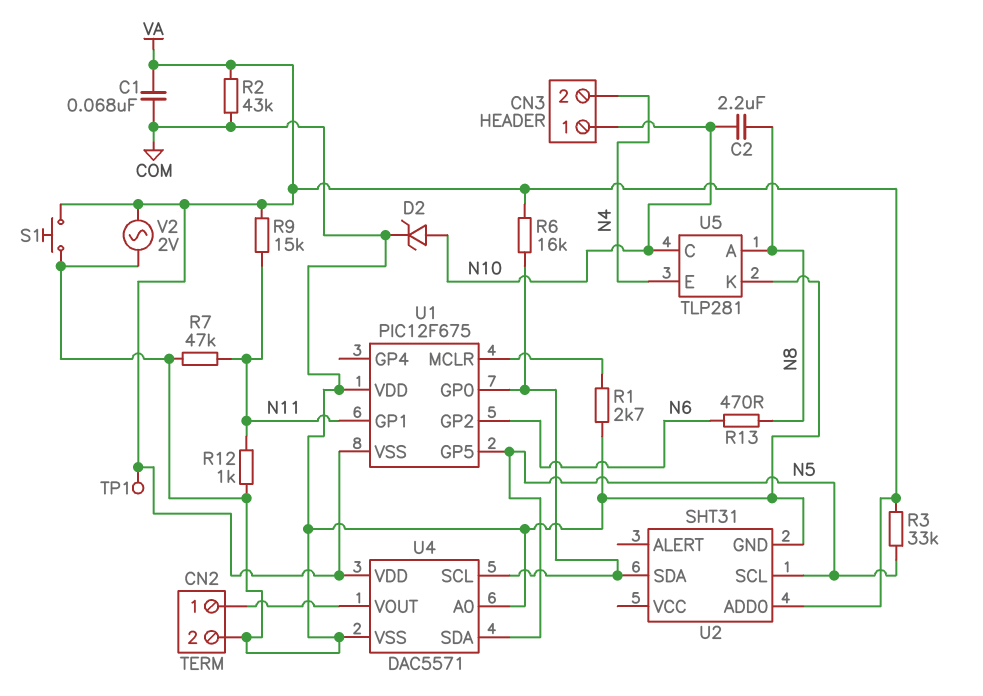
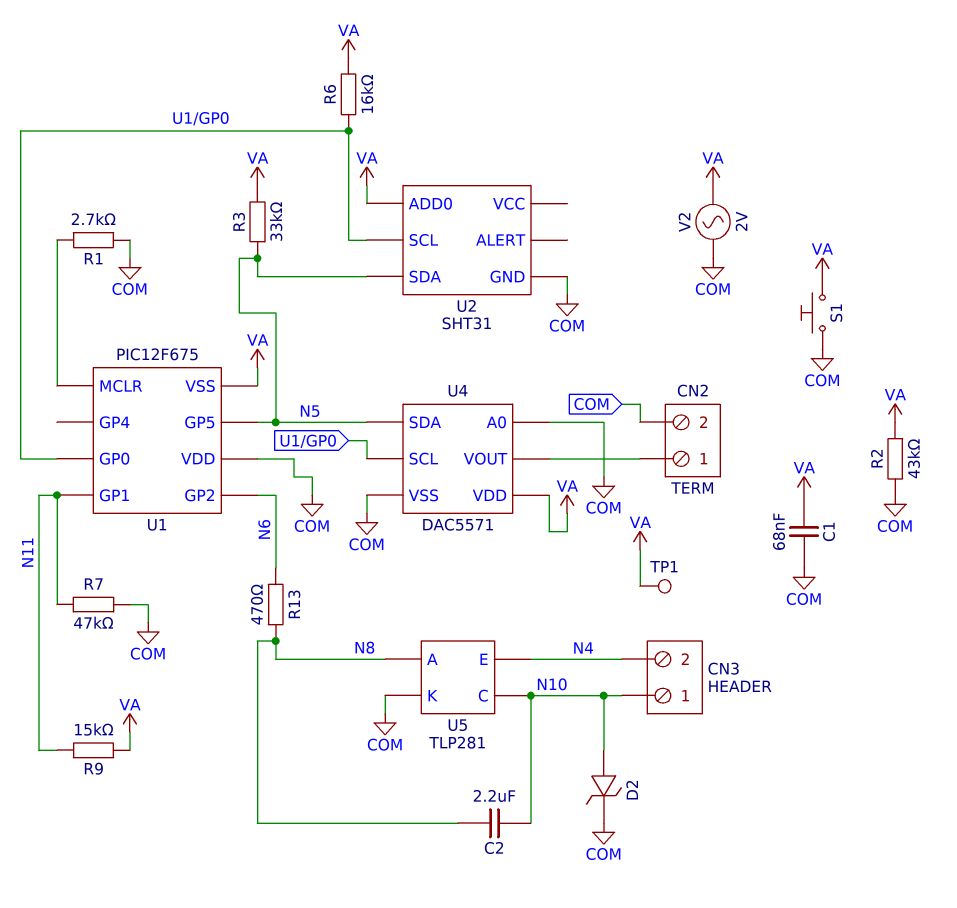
R12: 1k (COM, N11) -> none
U2 pin SCL: N5 -> U1/GP0
U2 pin SDA: U1/GP0 -> N5

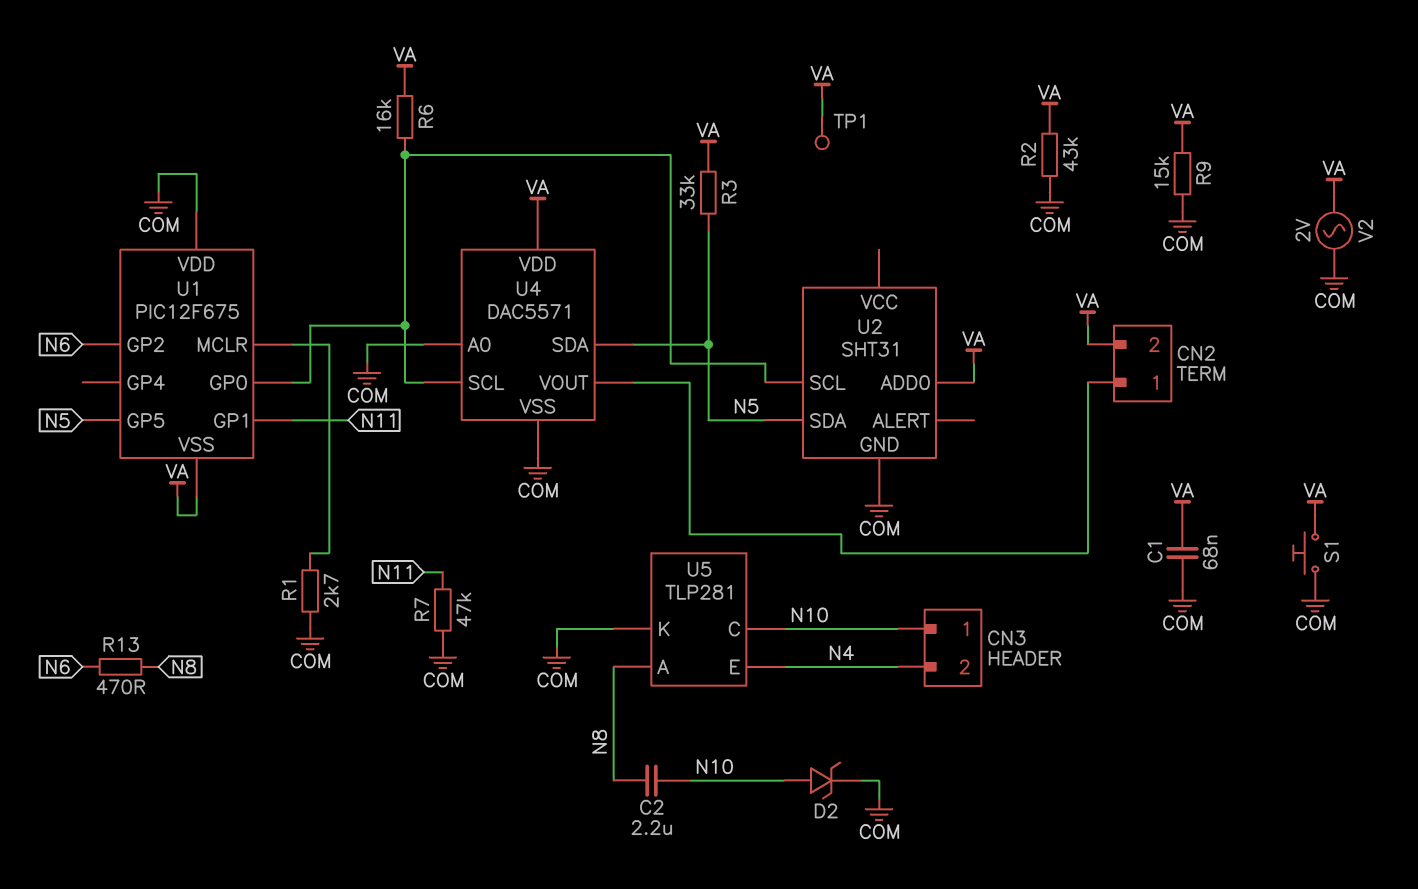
CN2 pin 2: COM -> VA
R9: 15k (N11, VA) -> 15k (COM, VA)

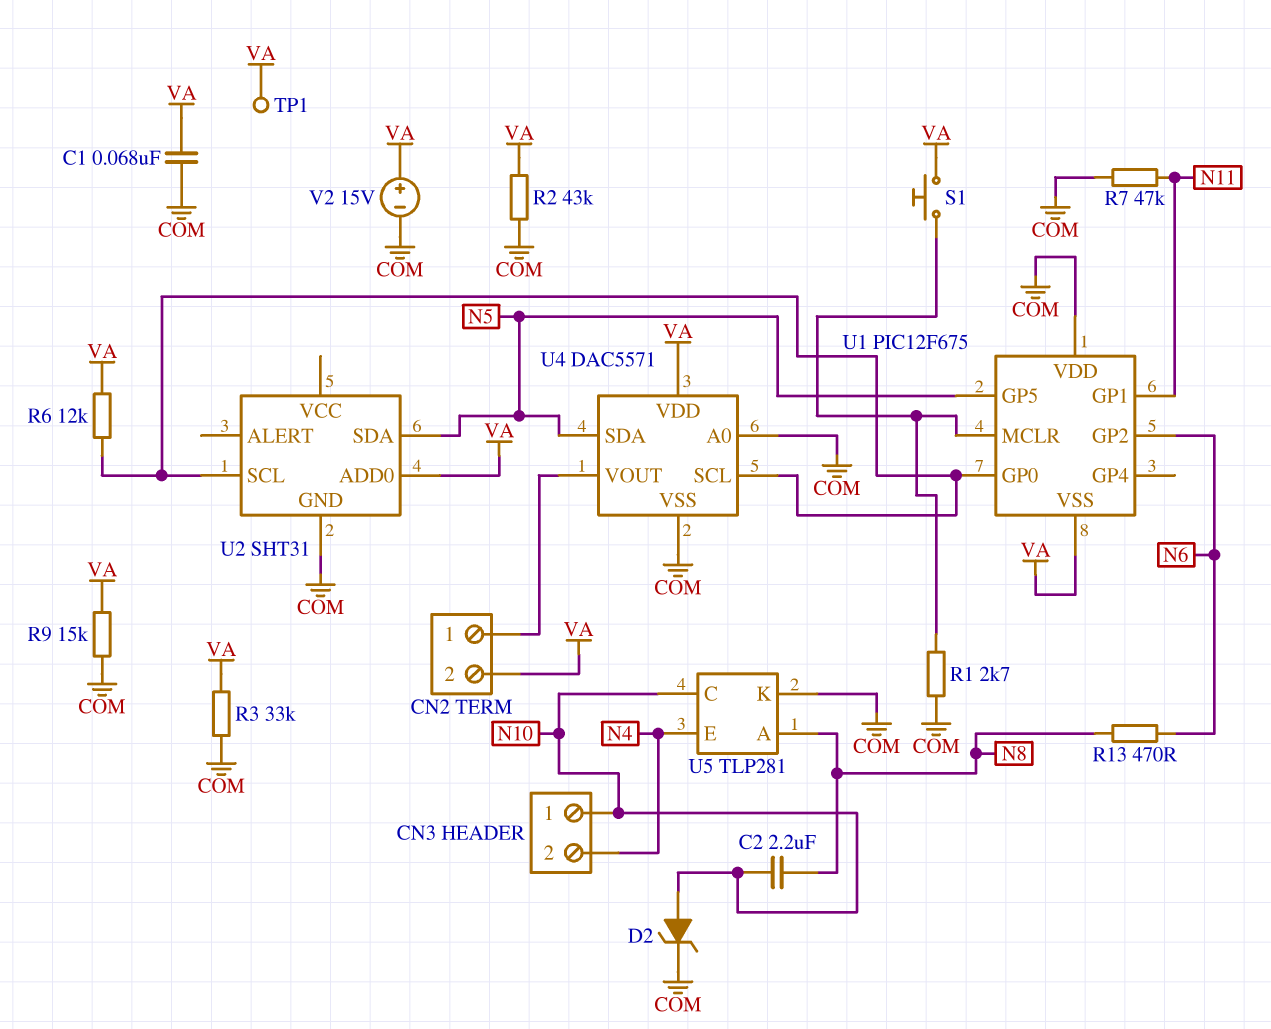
R3: 33k (N5, VA) -> 33k (COM, VA)
R6: 16k (U1/GP0, VA) -> 12k (U1/GP0, VA)
S1: button (COM, VA) -> button (U1/MCLR, VA)
V2: AC 2V (COM, VA) -> 15V (plus VA, minus COM)

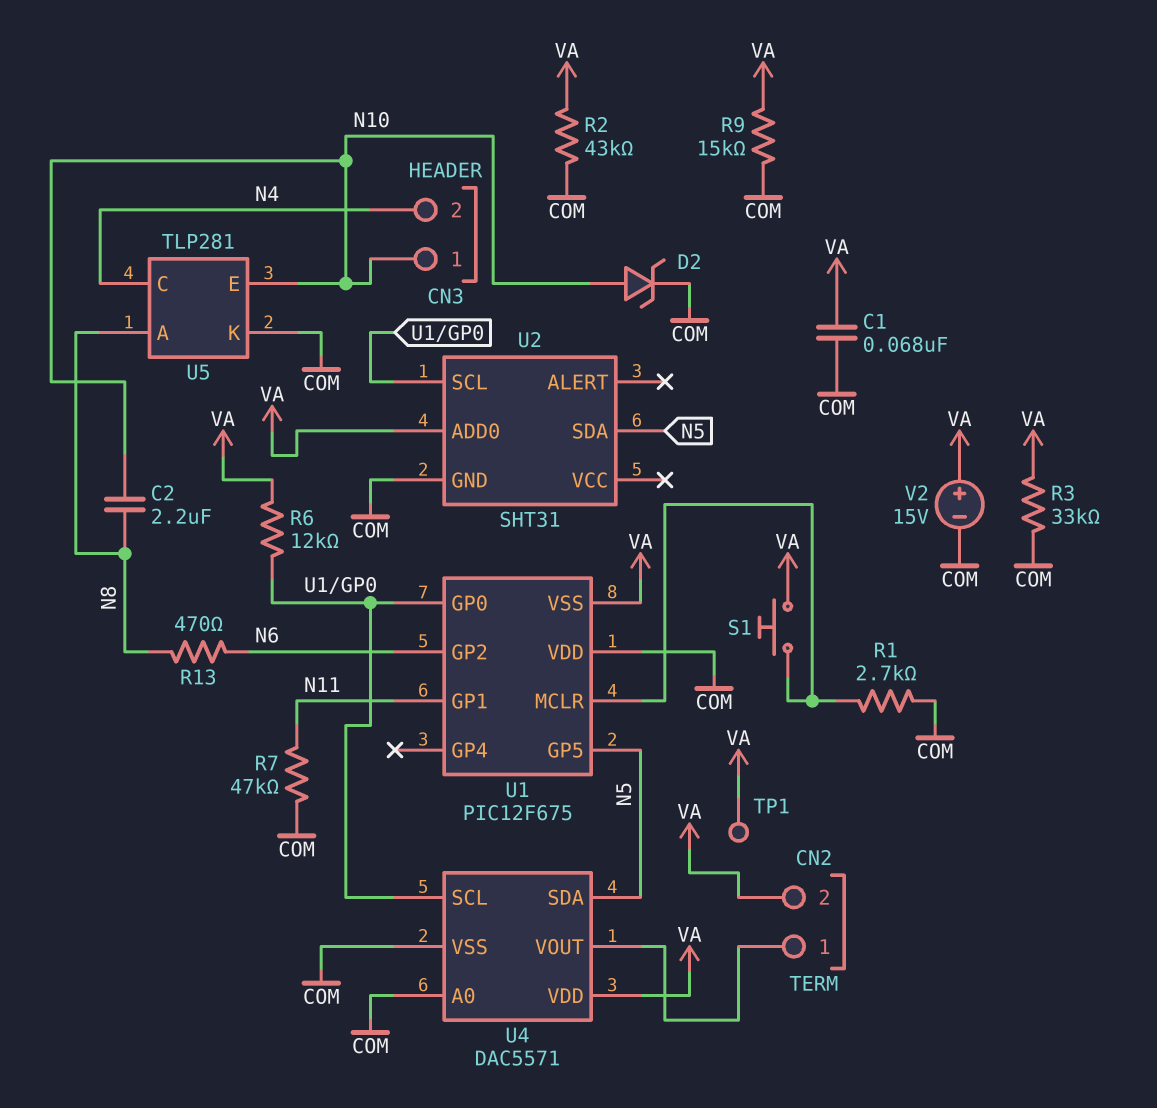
U5 pin C: N10 -> N4
U5 pin E: N4 -> N10

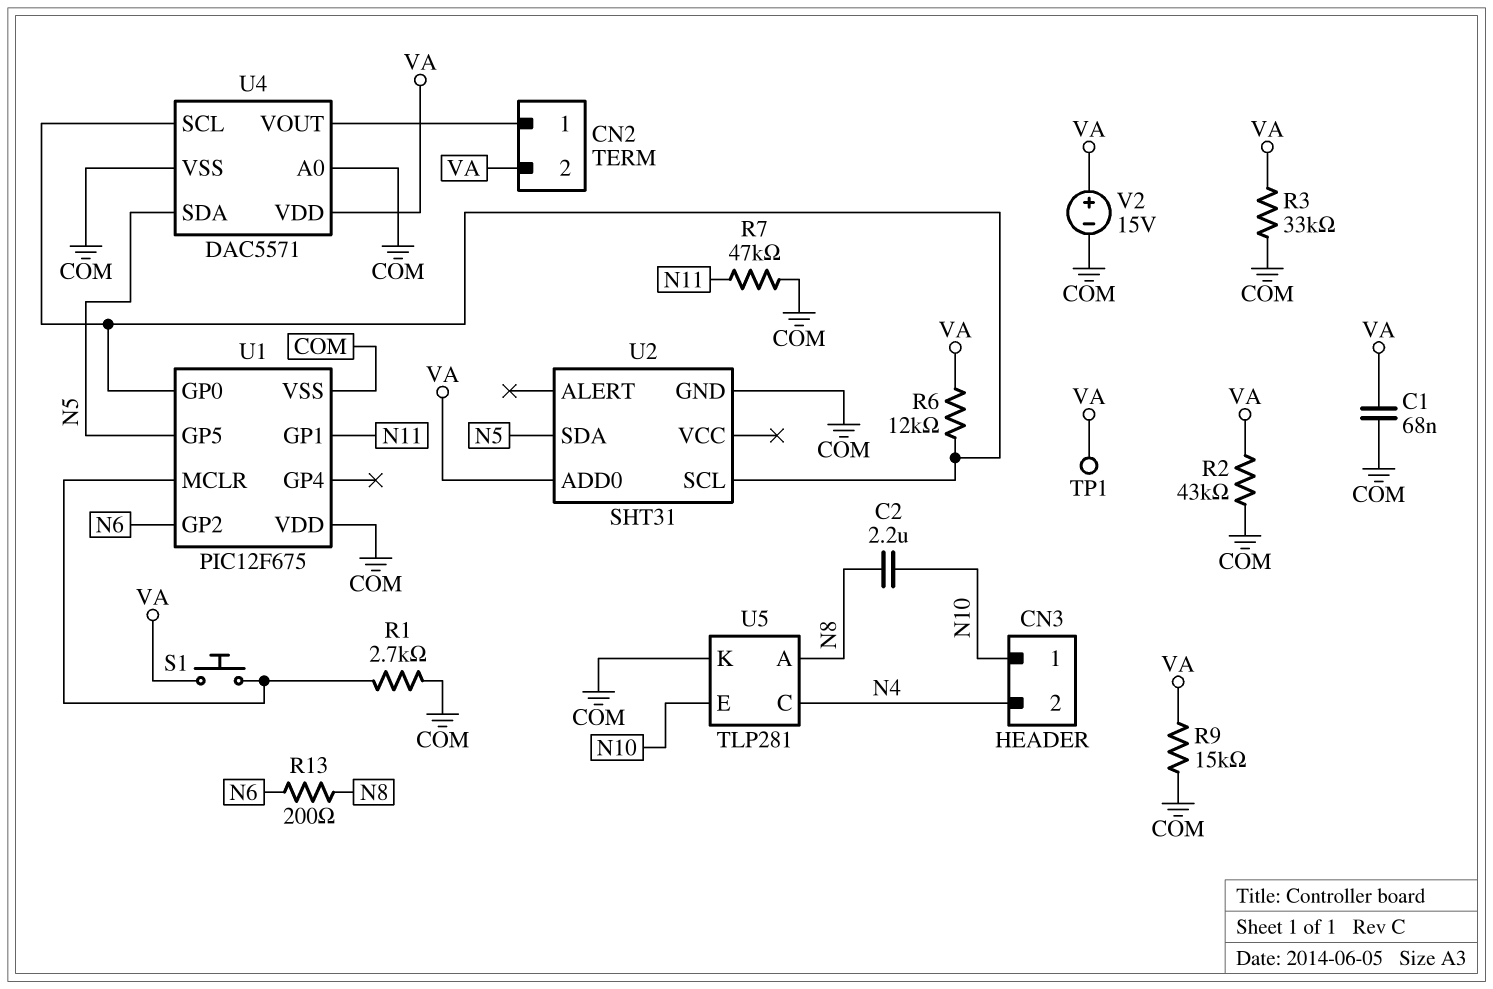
D2: zener (A N10, K COM) -> none
R13: 470 (N6, N8) -> 200 (N6, N8)
U1 pin VSS: VA -> COM

